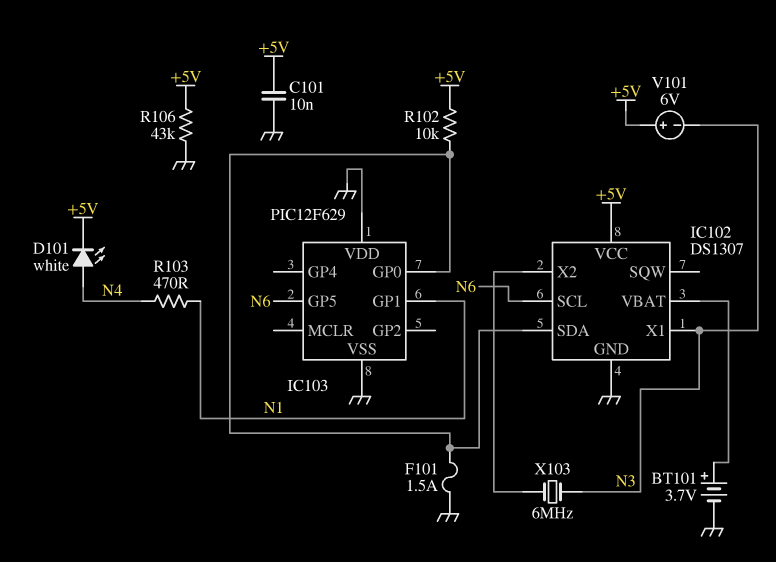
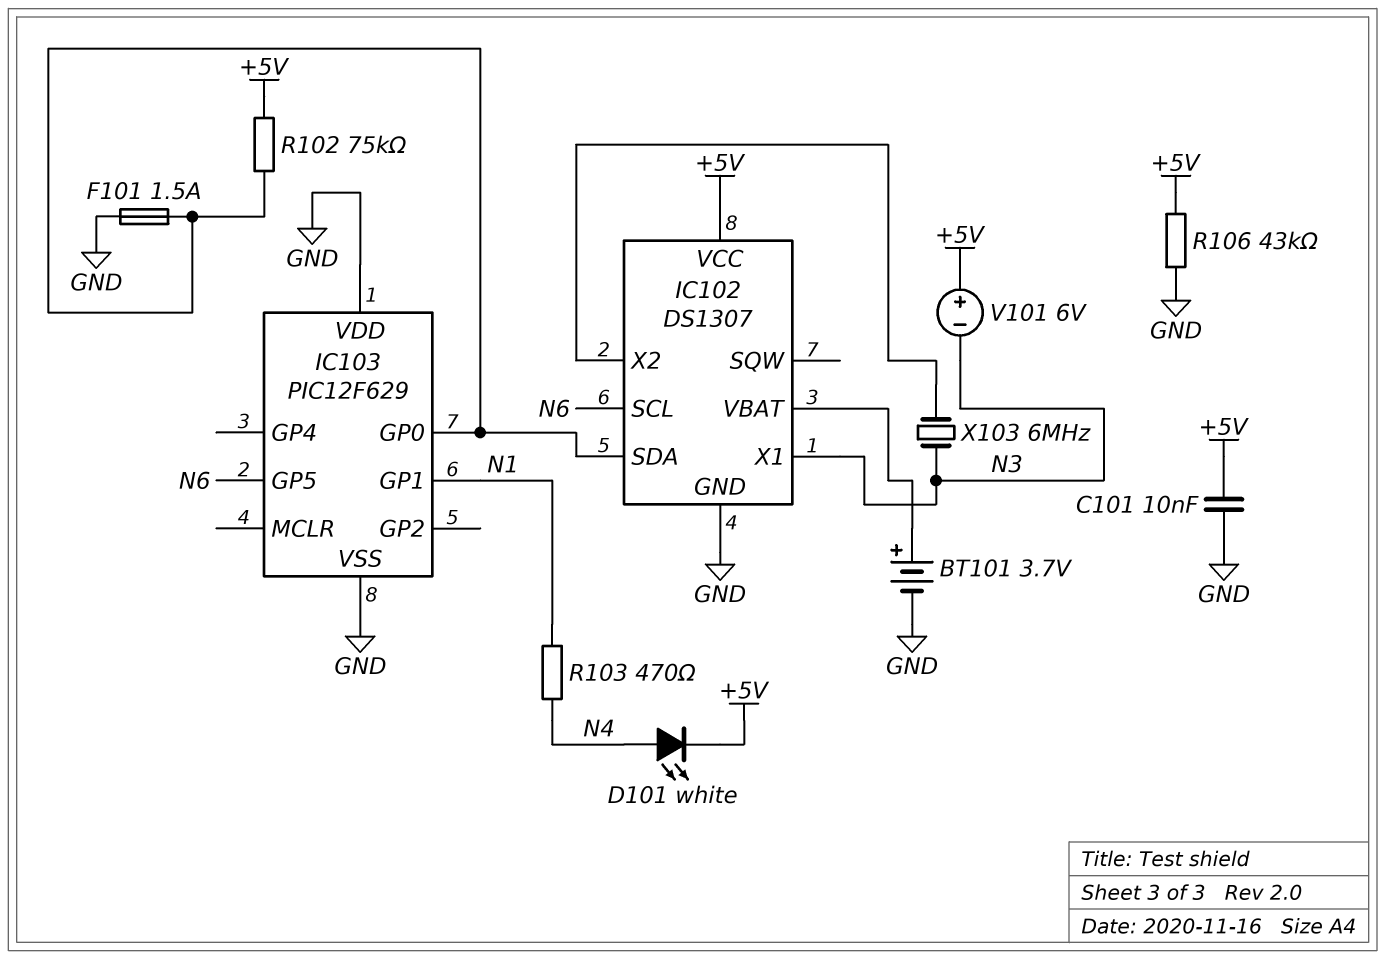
R102: 10k (+5V, IC102/SDA) -> 75k (+5V, IC102/SDA)

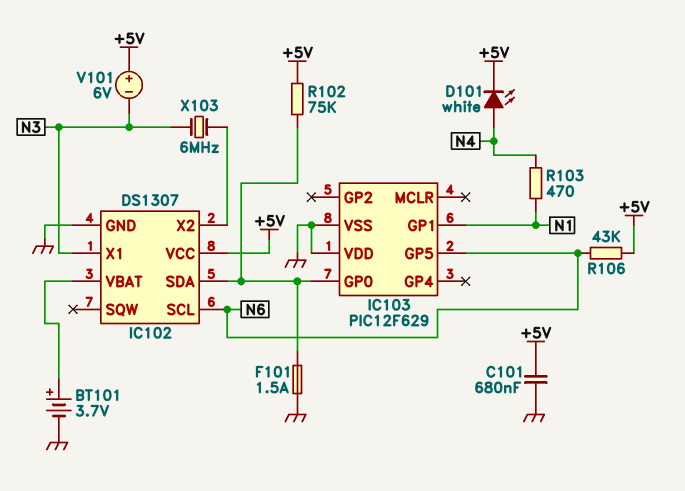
C101: 10nF (+5V, GND) -> 680nF (+5V, GND)
R106: 43k (+5V, GND) -> 43k (+5V, N6)

